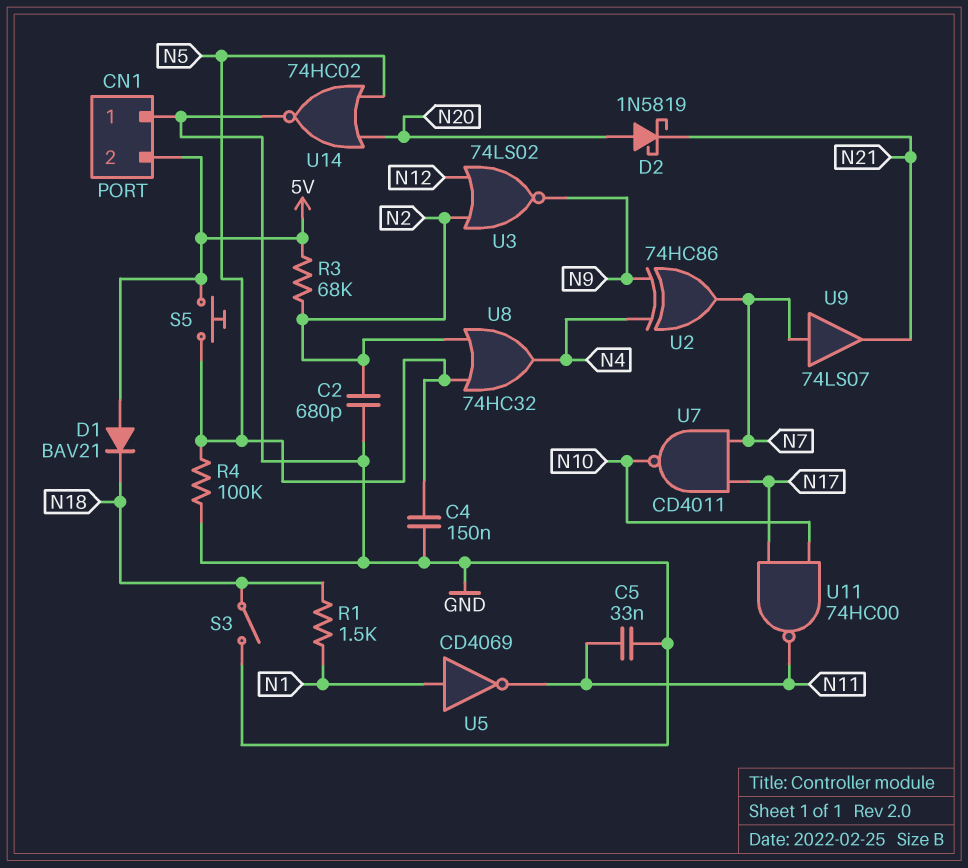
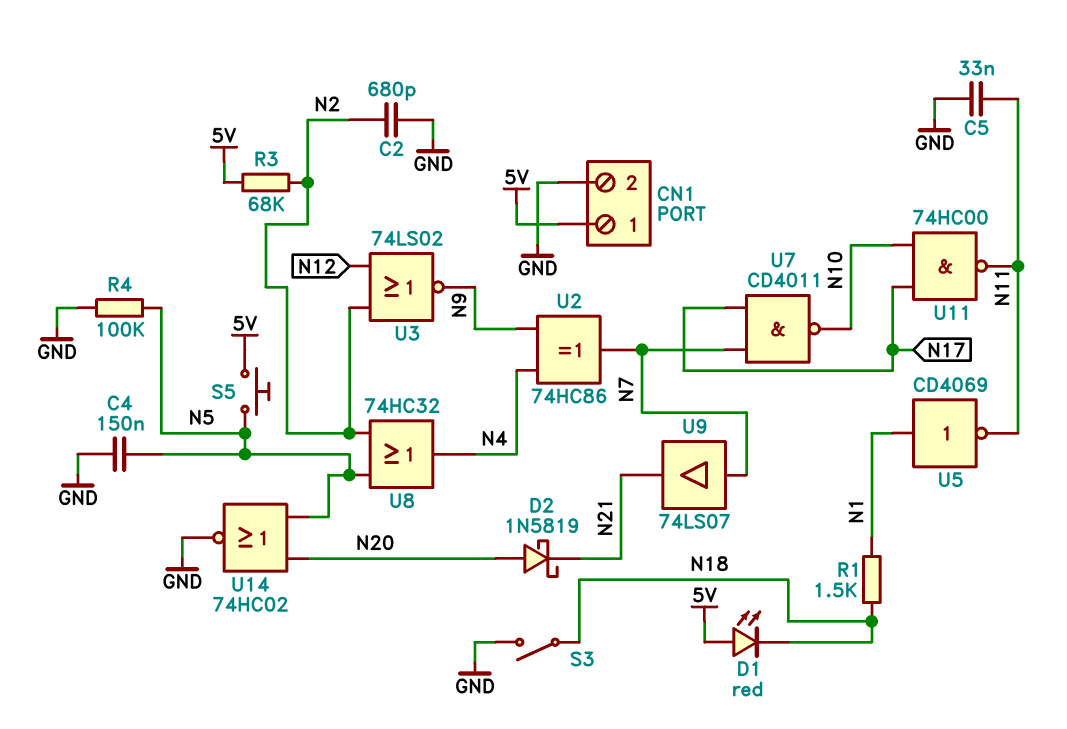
CN1 pin 1: GND -> 5V
CN1 pin 2: 5V -> GND
D1: diode BAV21 (A 5V, K N18) -> LED red (A 5V, K N18)

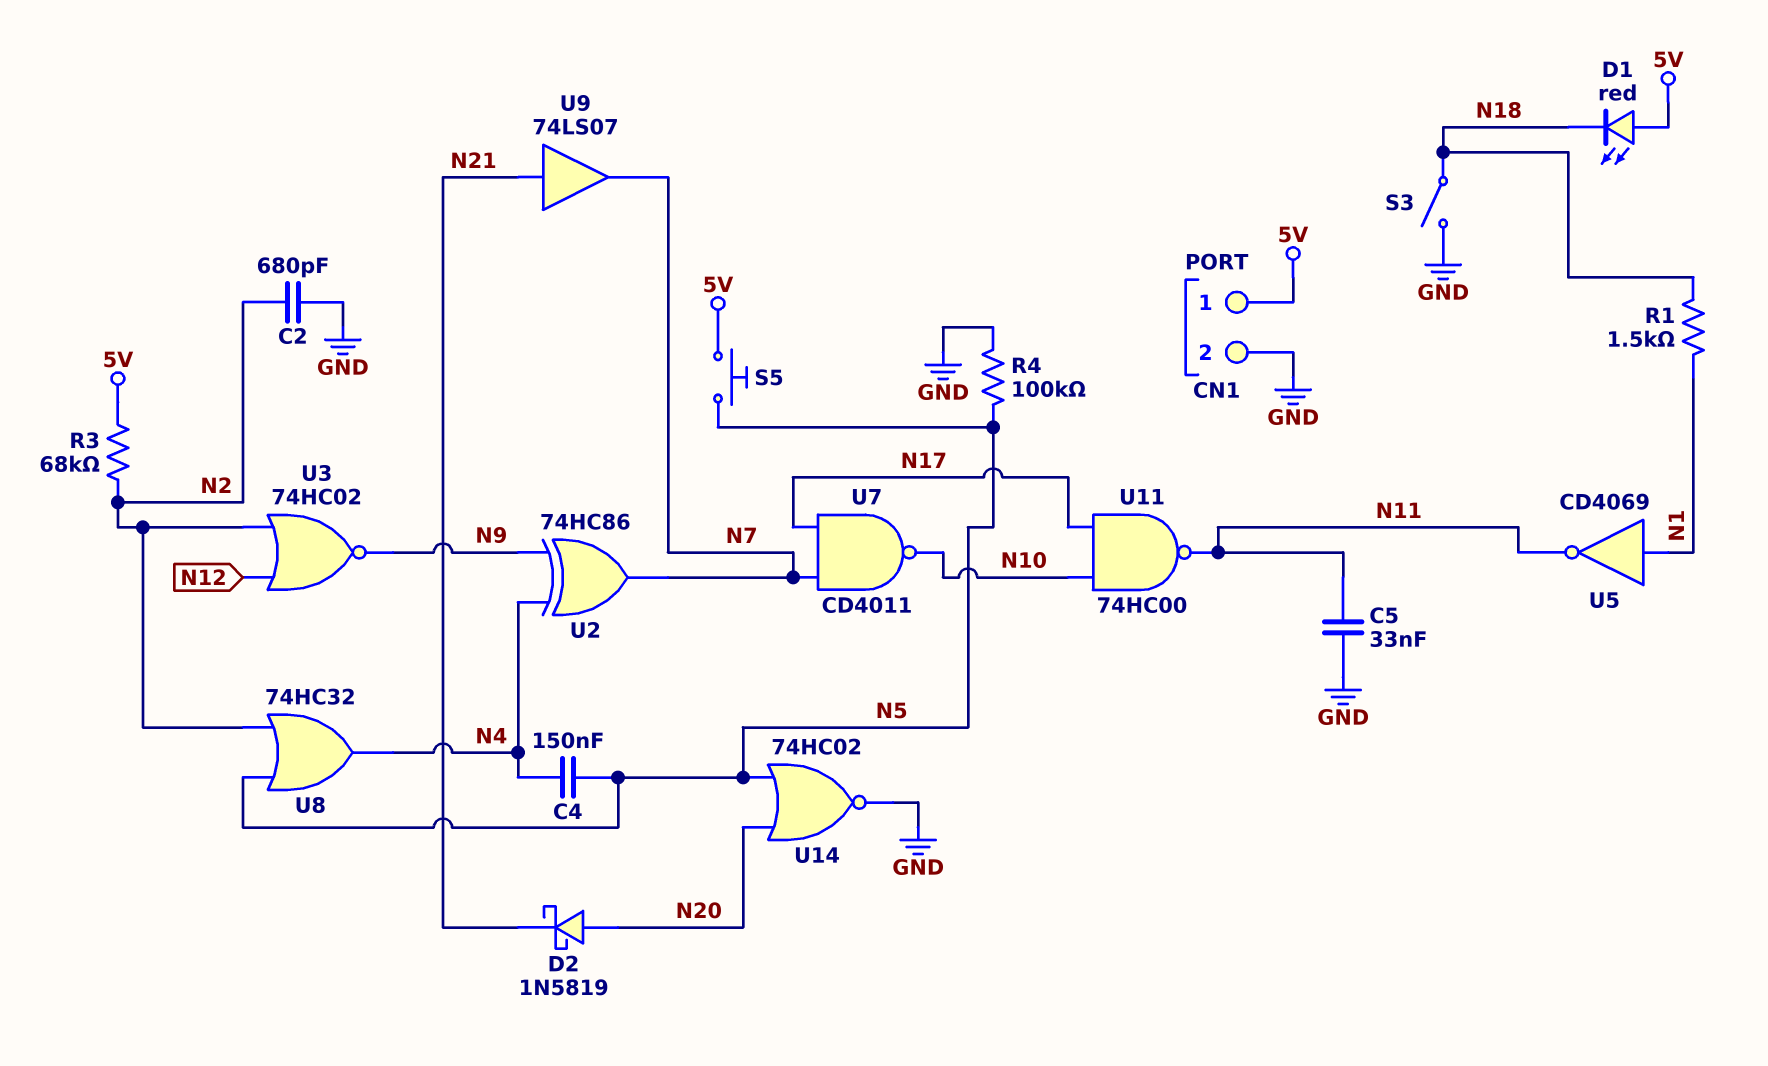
C4: 150nF (GND, N5) -> 150nF (N4, N5)
U3: NOR 74LS02 (in N2, in N12, out N9) -> NOR 74HC02 (in N2, in N12, out N9)
U9: buffer 74LS07 (in N7, out N21) -> buffer 74LS07 (in N21, out N7)

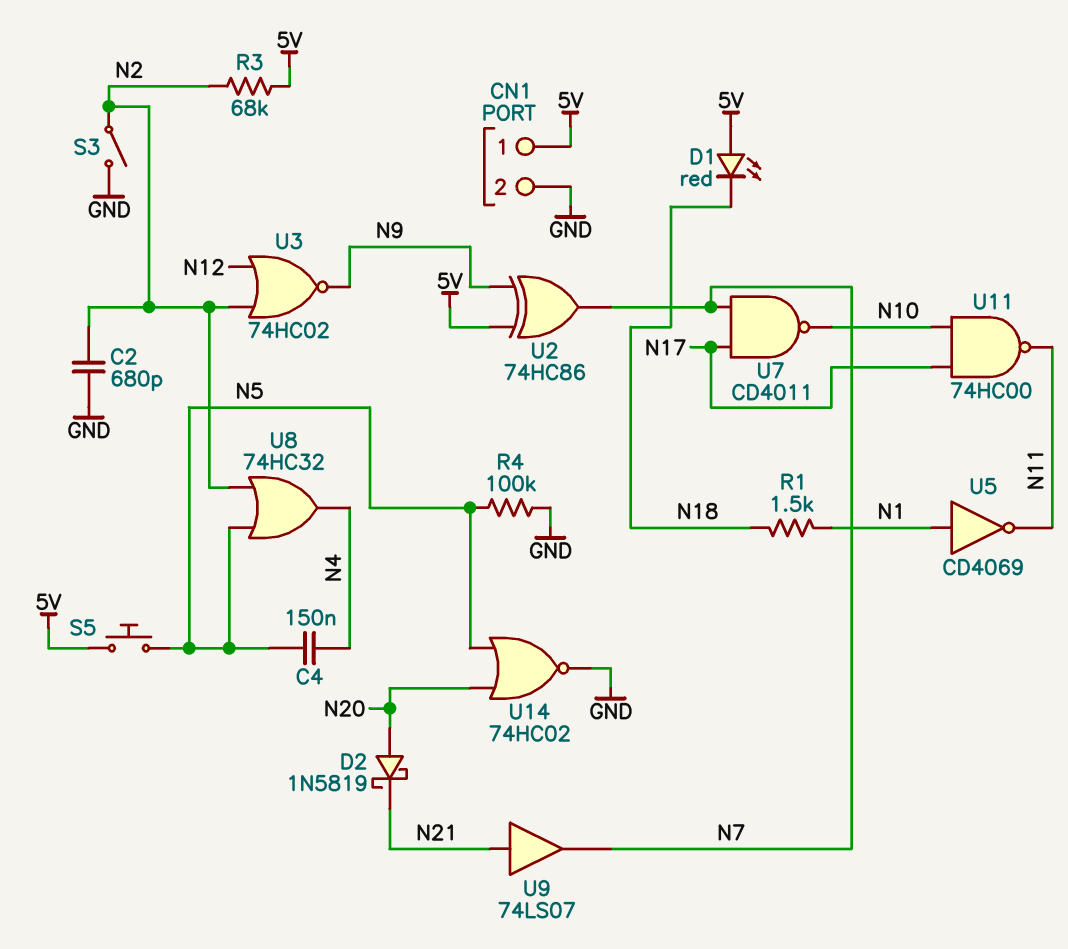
C5: 33nF (GND, N11) -> none
S3: switch (GND, N18) -> switch (GND, N2)
U2: XOR 74HC86 (in N4, in N9, out N7) -> XOR 74HC86 (in 5V, in N9, out N7)

